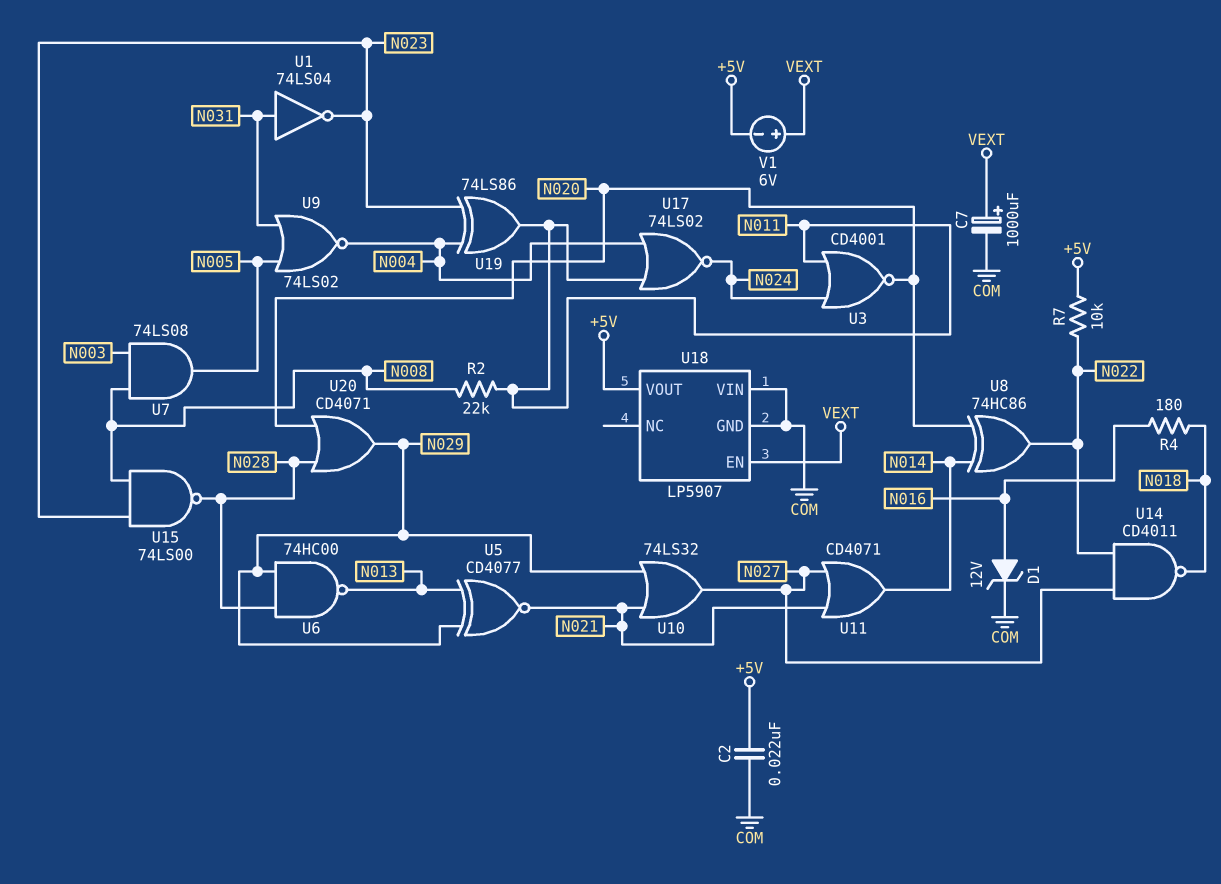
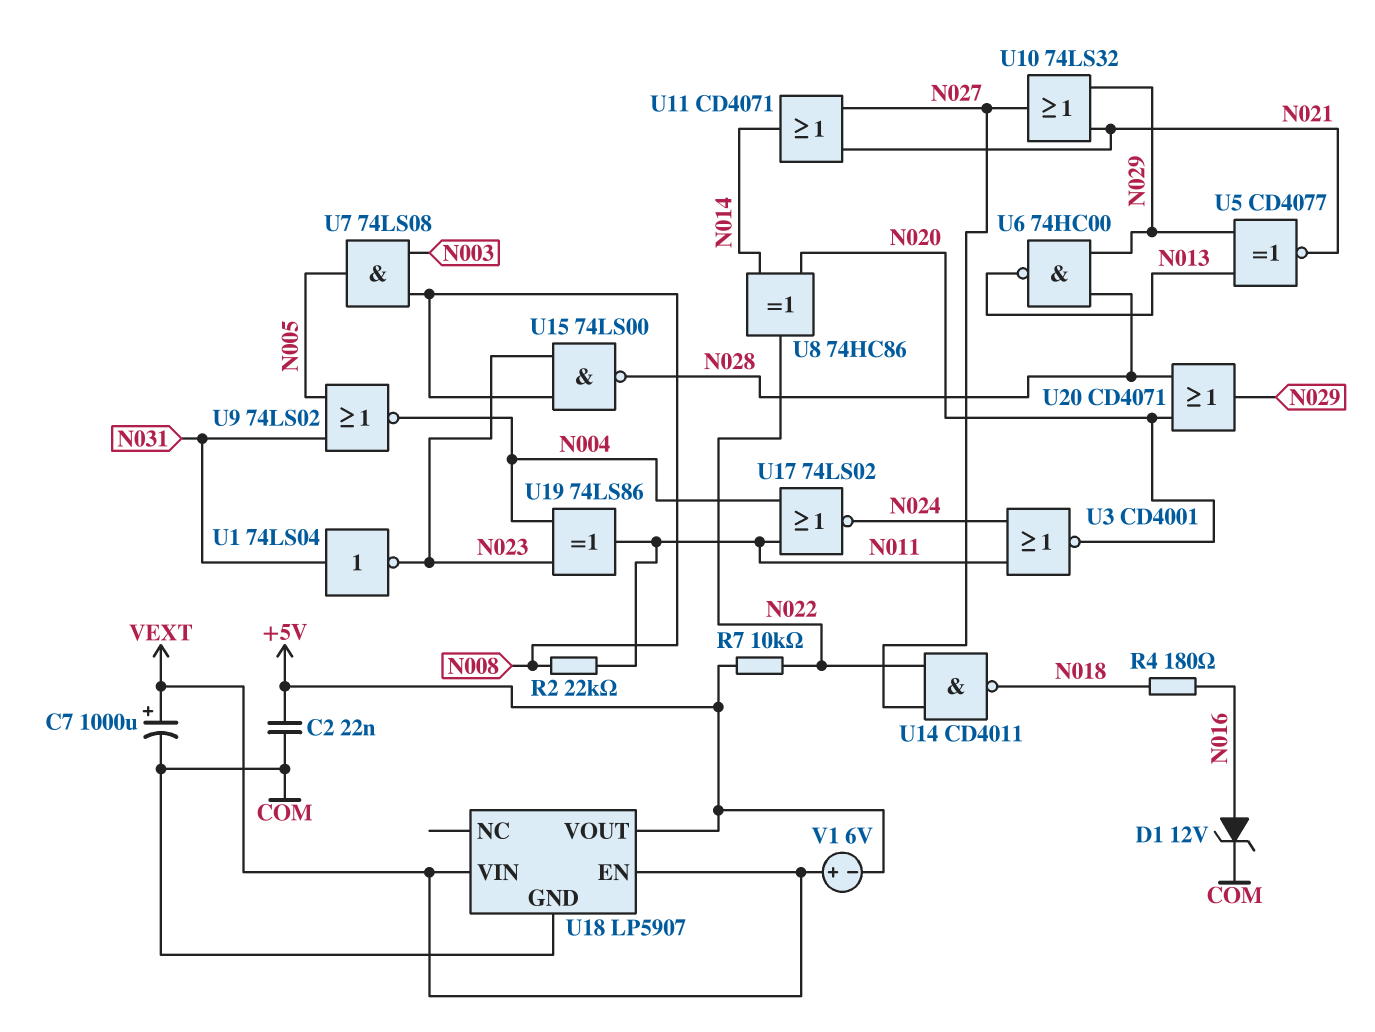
U18 pin VIN: COM -> VEXT

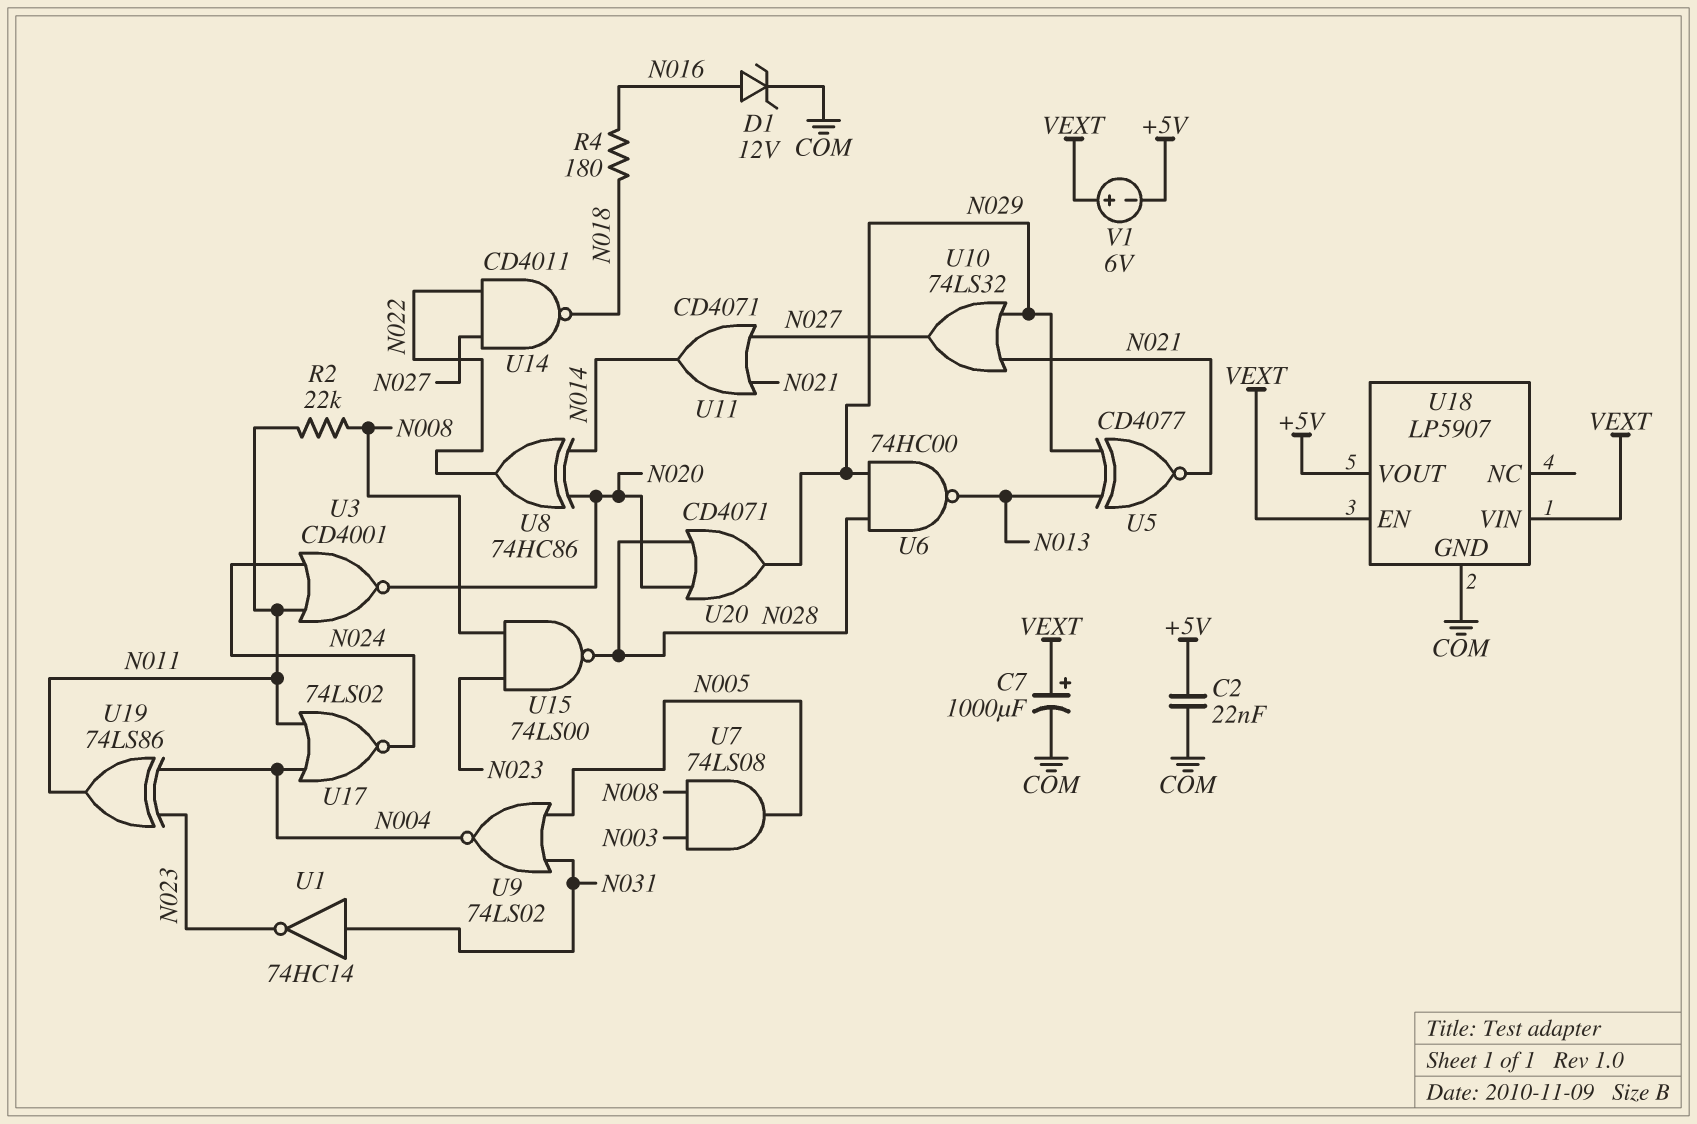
R7: 10k (+5V, N022) -> none
U1: NOT 74LS04 (in N031, out N023) -> NOT 74HC14 (in N031, out N023)

